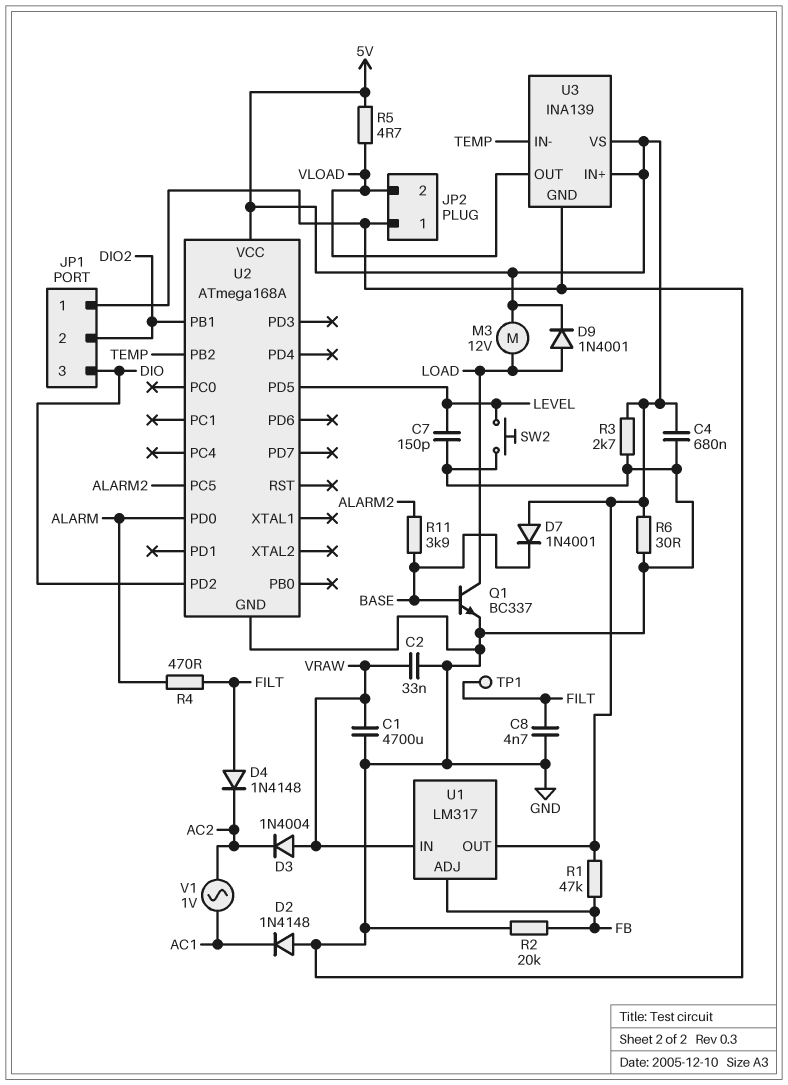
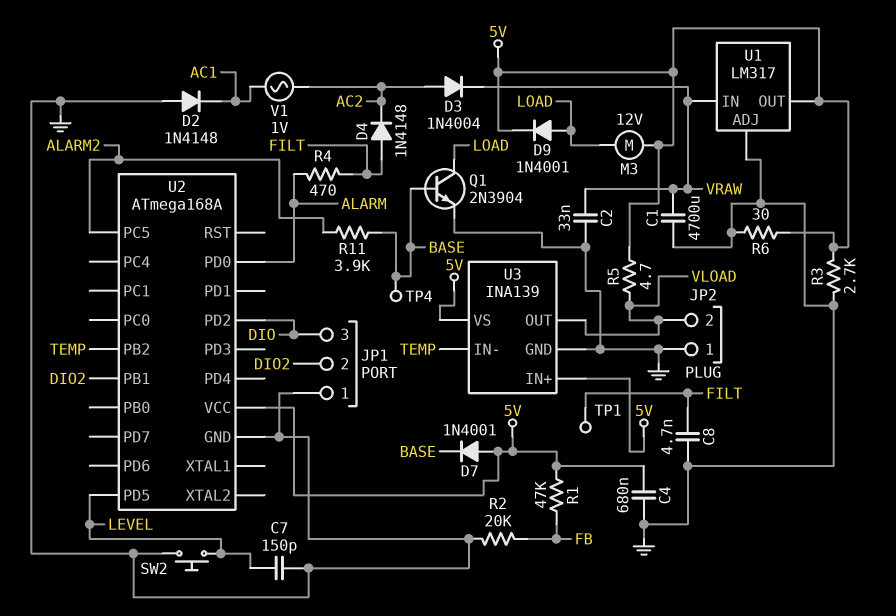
D3: diode 1N4004 (A VRAW, K AC2) -> diode 1N4004 (A AC2, K VRAW)
Q1: NPN BC337 (B BASE, C LOAD, E GND) -> NPN 2N3904 (B BASE, C LOAD, E GND)
TP4: none -> test point (BASE)
U1 pin ADJ: FB -> GND

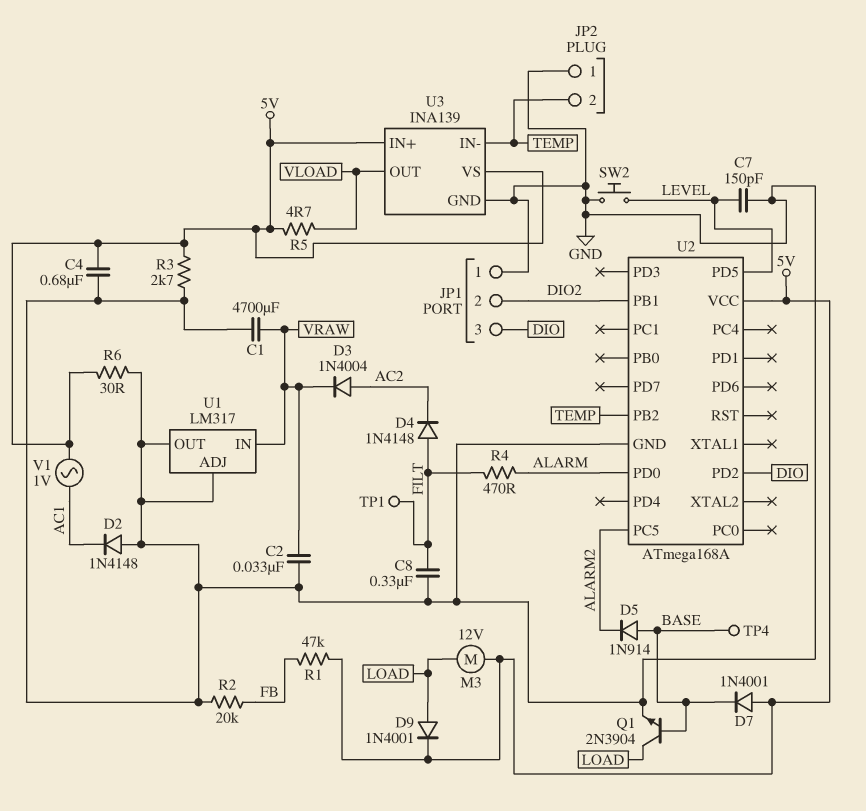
C8: 4.7nF (FILT, GND) -> 330nF (FILT, GND)
D5: none -> diode 1N914 (A BASE, K ALARM2)
JP2 pin 2: VLOAD -> TEMP
R11: 3.9k (ALARM2, BASE) -> none
U1 pin OUT: 5V -> GND
V1: AC 1V (AC1, AC2) -> AC 1V (5V, AC1)

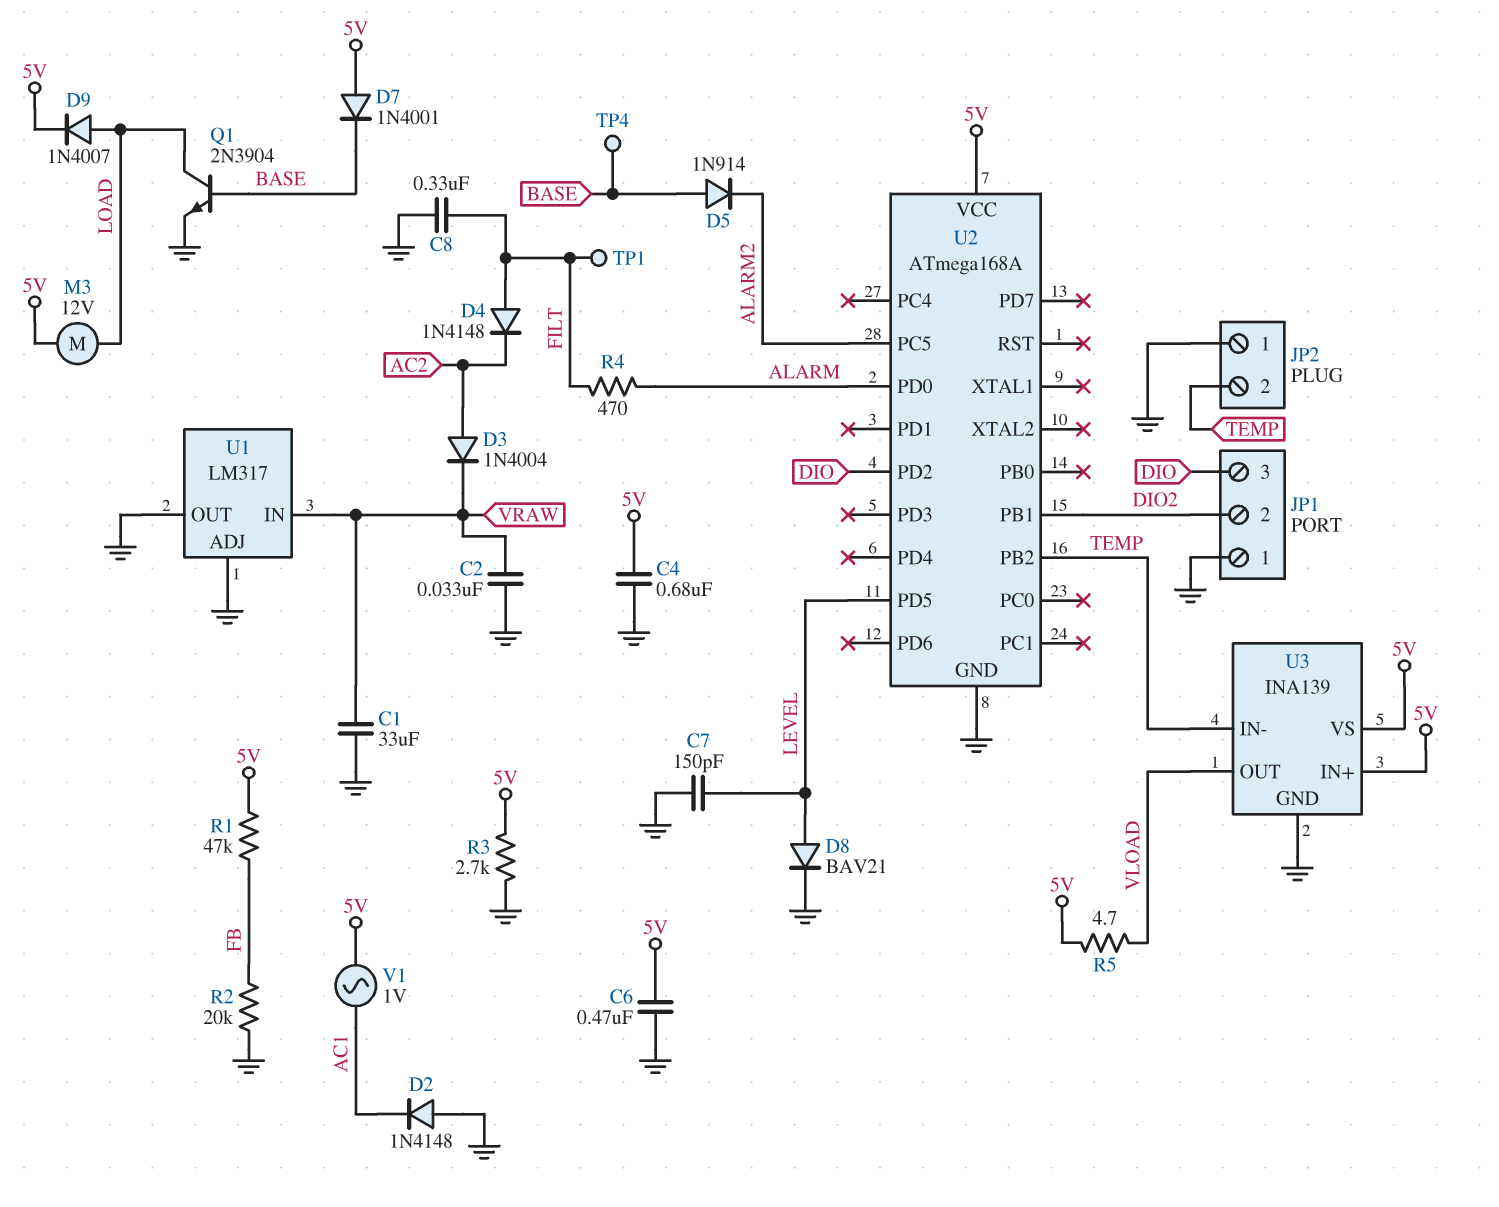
C1: 4700uF (GND, VRAW) -> 33uF (GND, VRAW)
C6: none -> 470nF (5V, GND)
D8: none -> diode BAV21 (A LEVEL, K GND)
D9: diode 1N4001 (A LOAD, K 5V) -> diode 1N4007 (A LOAD, K 5V)
R6: 30 (5V, GND) -> none
SW2: button (GND, LEVEL) -> none

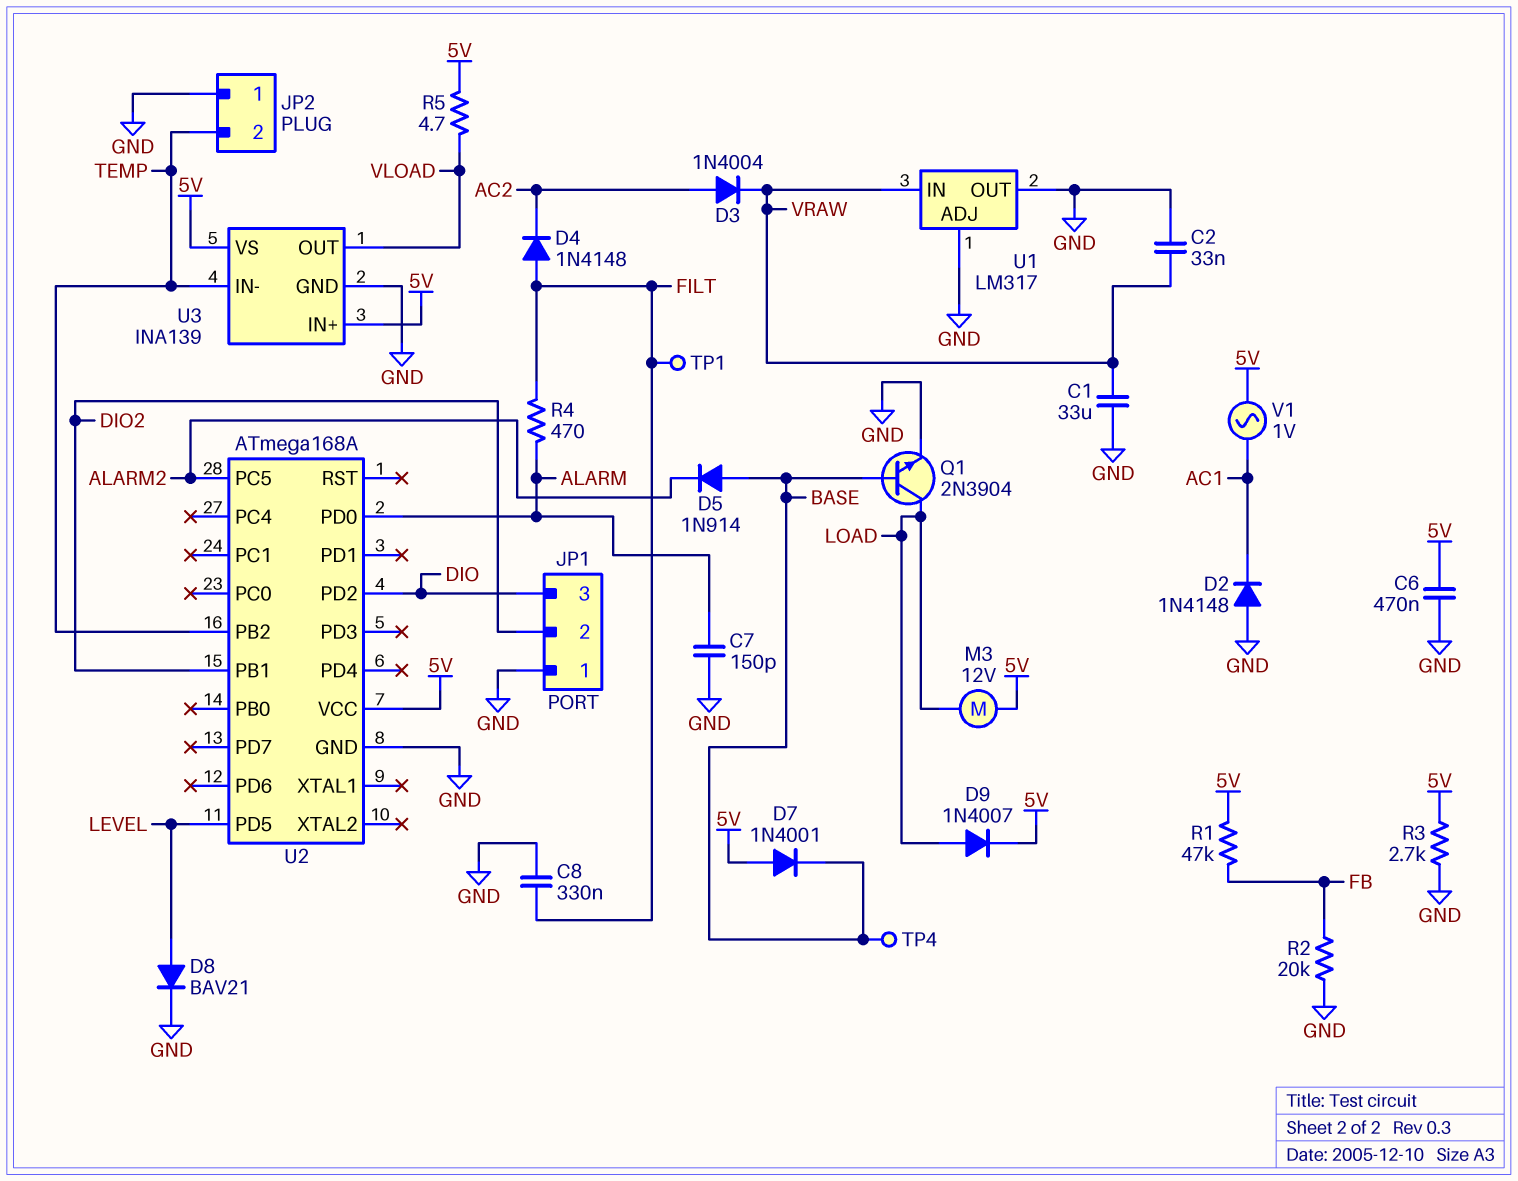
C4: 680nF (5V, GND) -> none
C7: 150pF (GND, LEVEL) -> 150pF (ALARM, GND)

